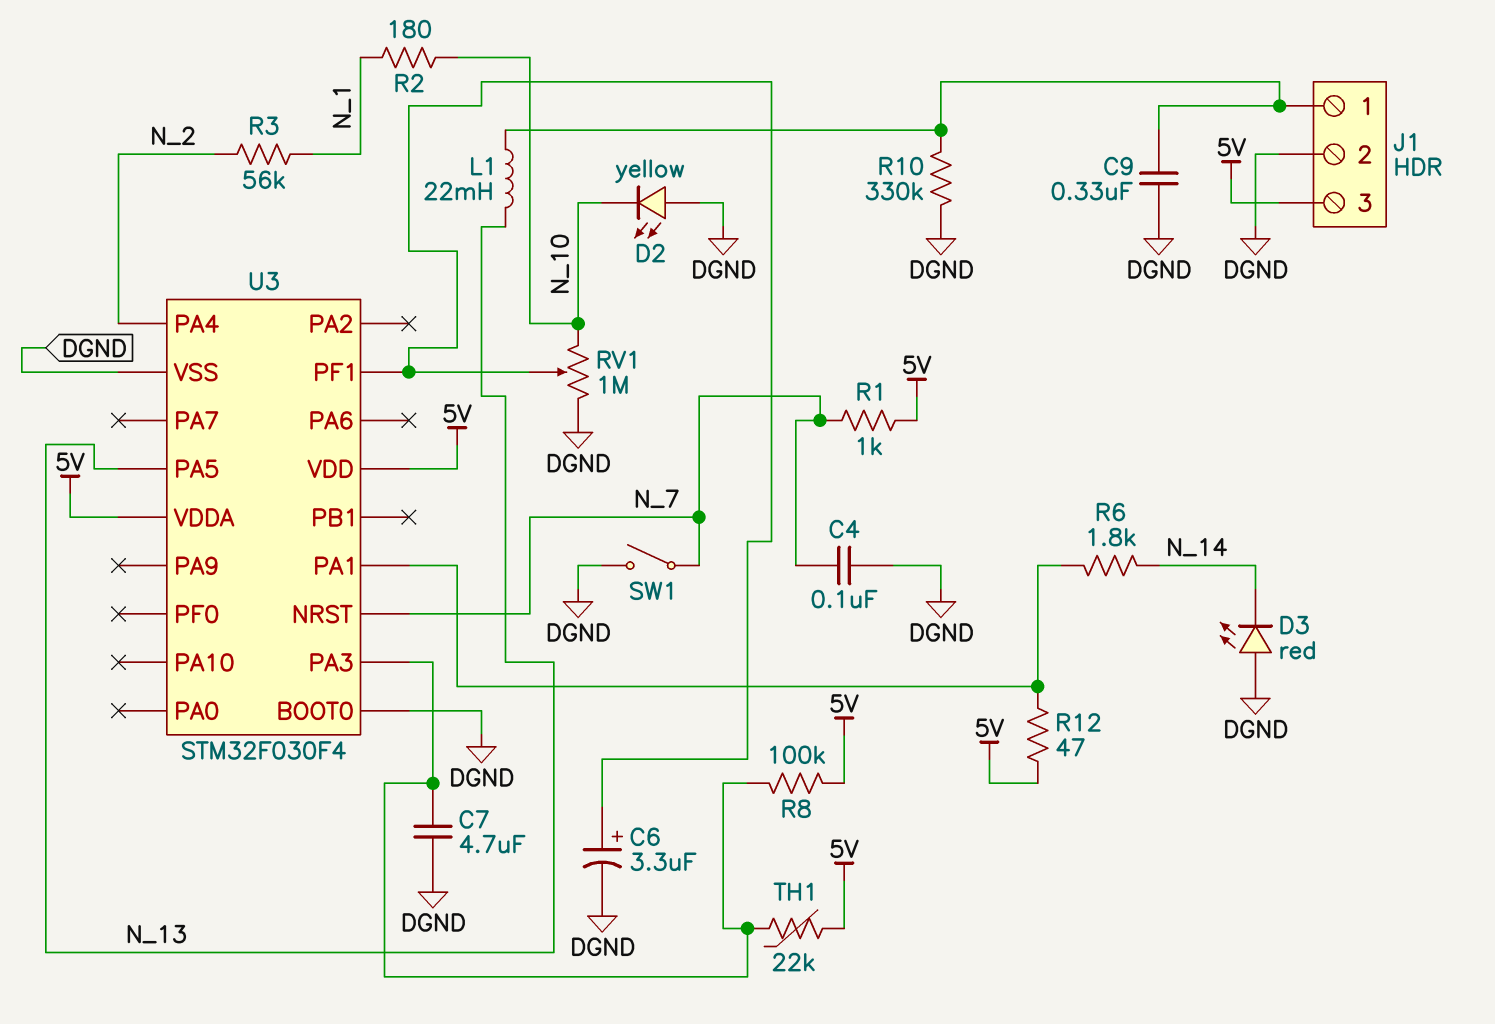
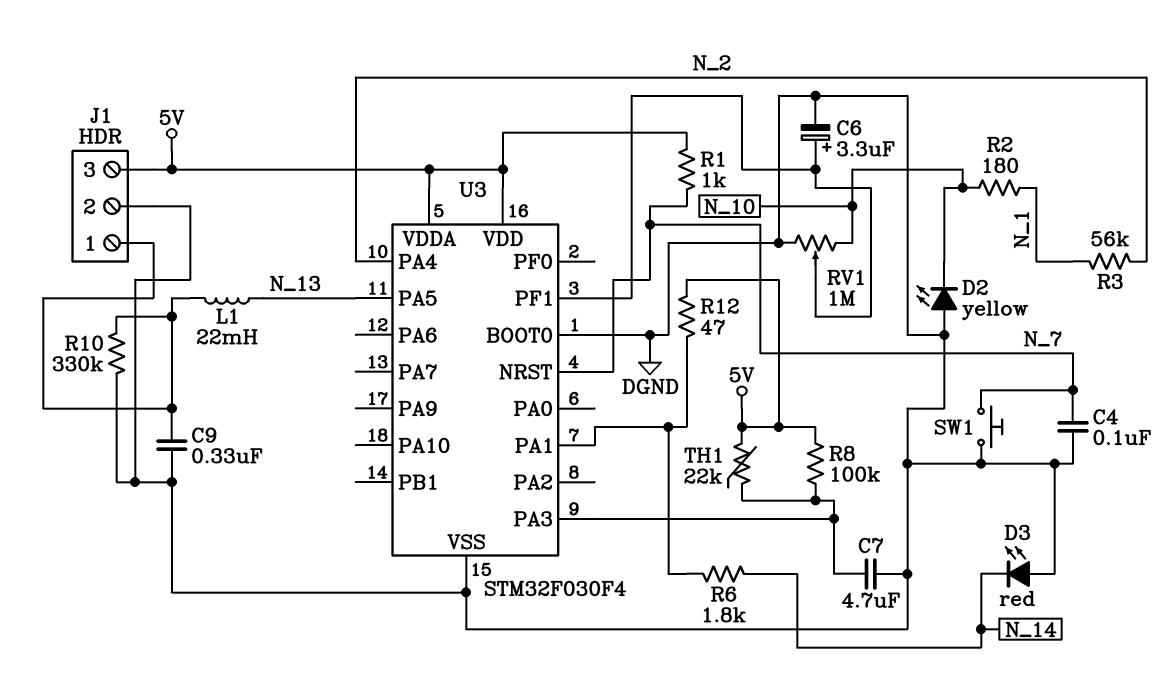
SW1: switch (DGND, N_7) -> button (DGND, N_7)

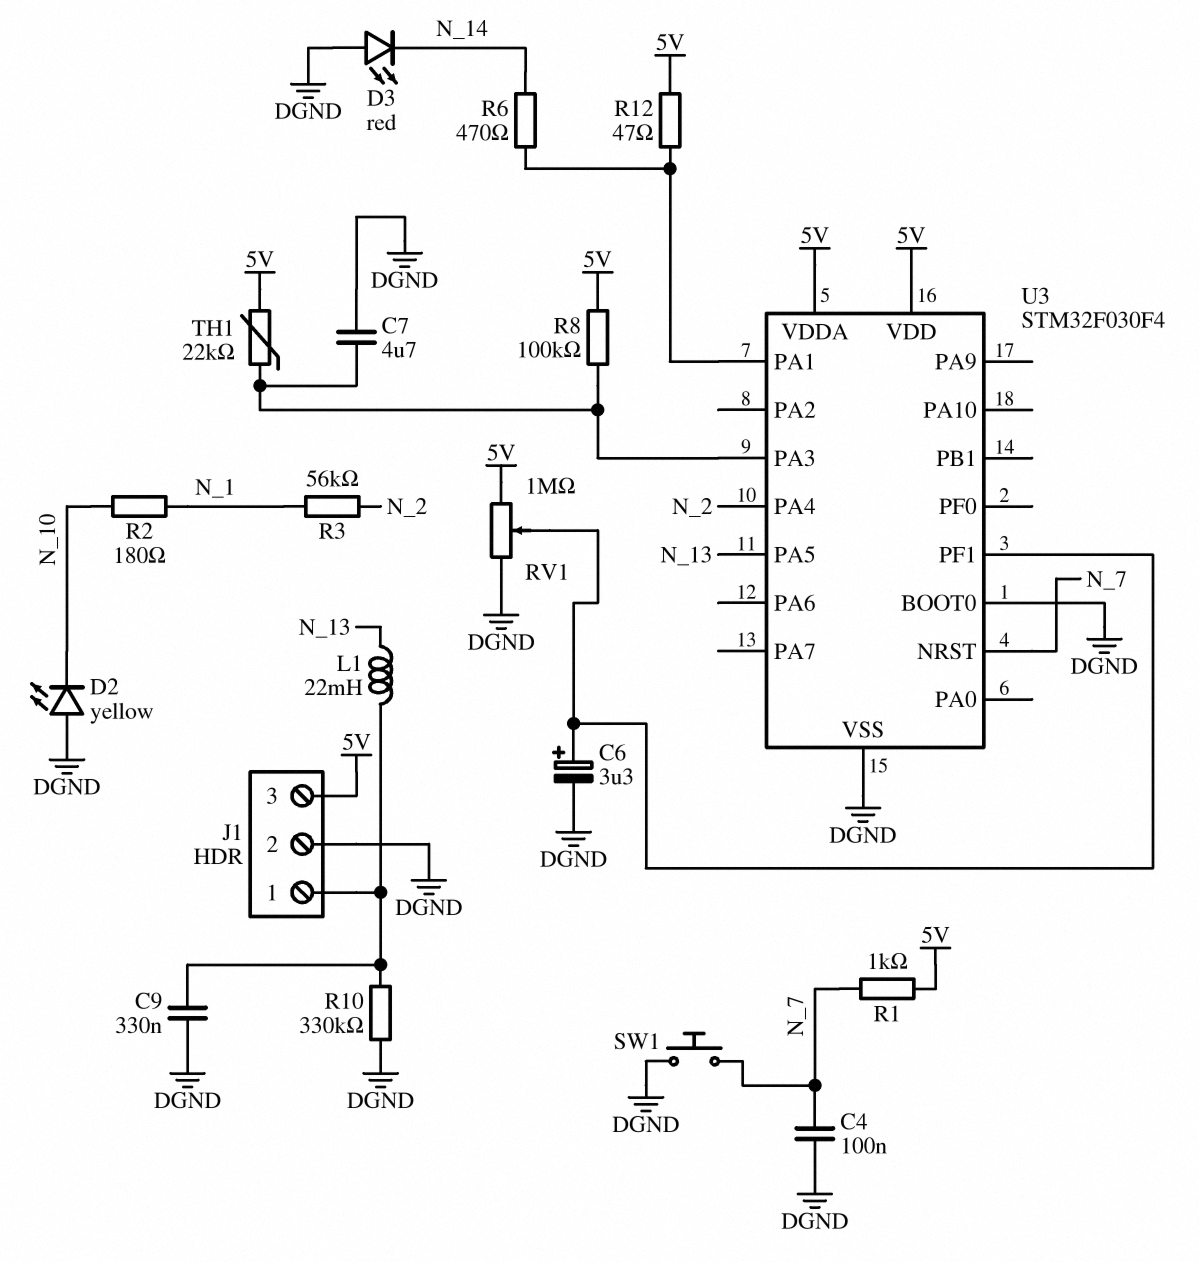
R6: 1.8k (N_14, U3/PA1) -> 470 (N_14, U3/PA1)
RV1: 1M (DGND, N_10, wiper U3/PF1) -> 1M (5V, DGND, wiper U3/PF1)

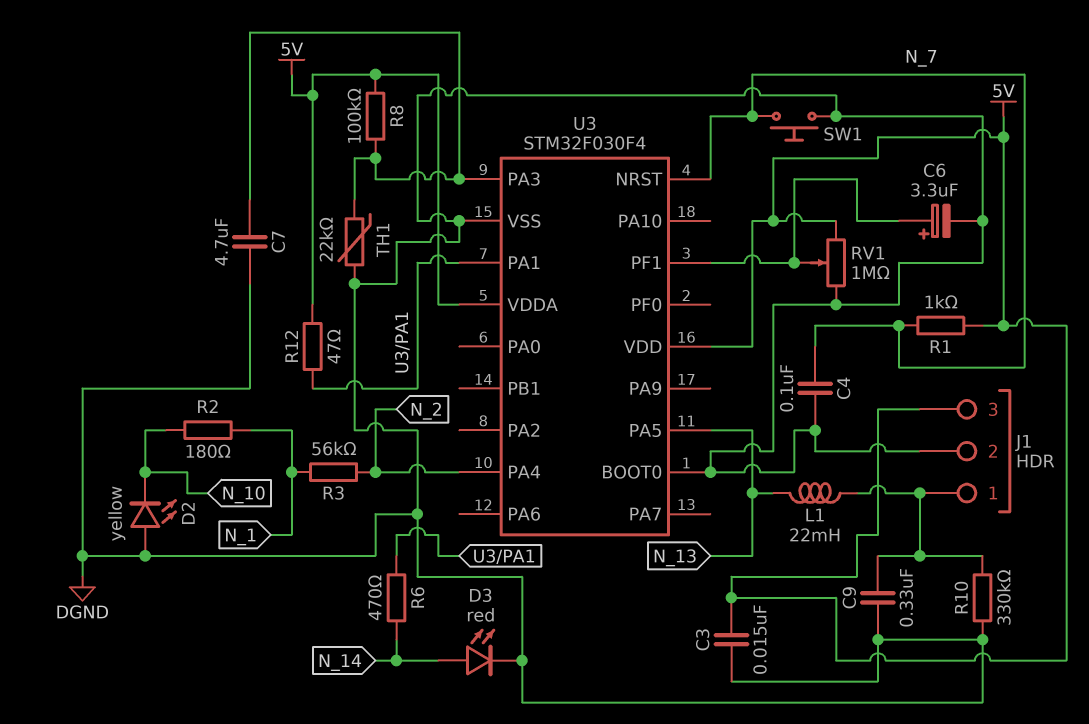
C3: none -> 15nF (5V, DGND)
D3: LED red (A DGND, K N_14) -> LED red (A N_14, K DGND)
TH1: 22k (5V, U3/PA3) -> 22k (DGND, U3/PA3)

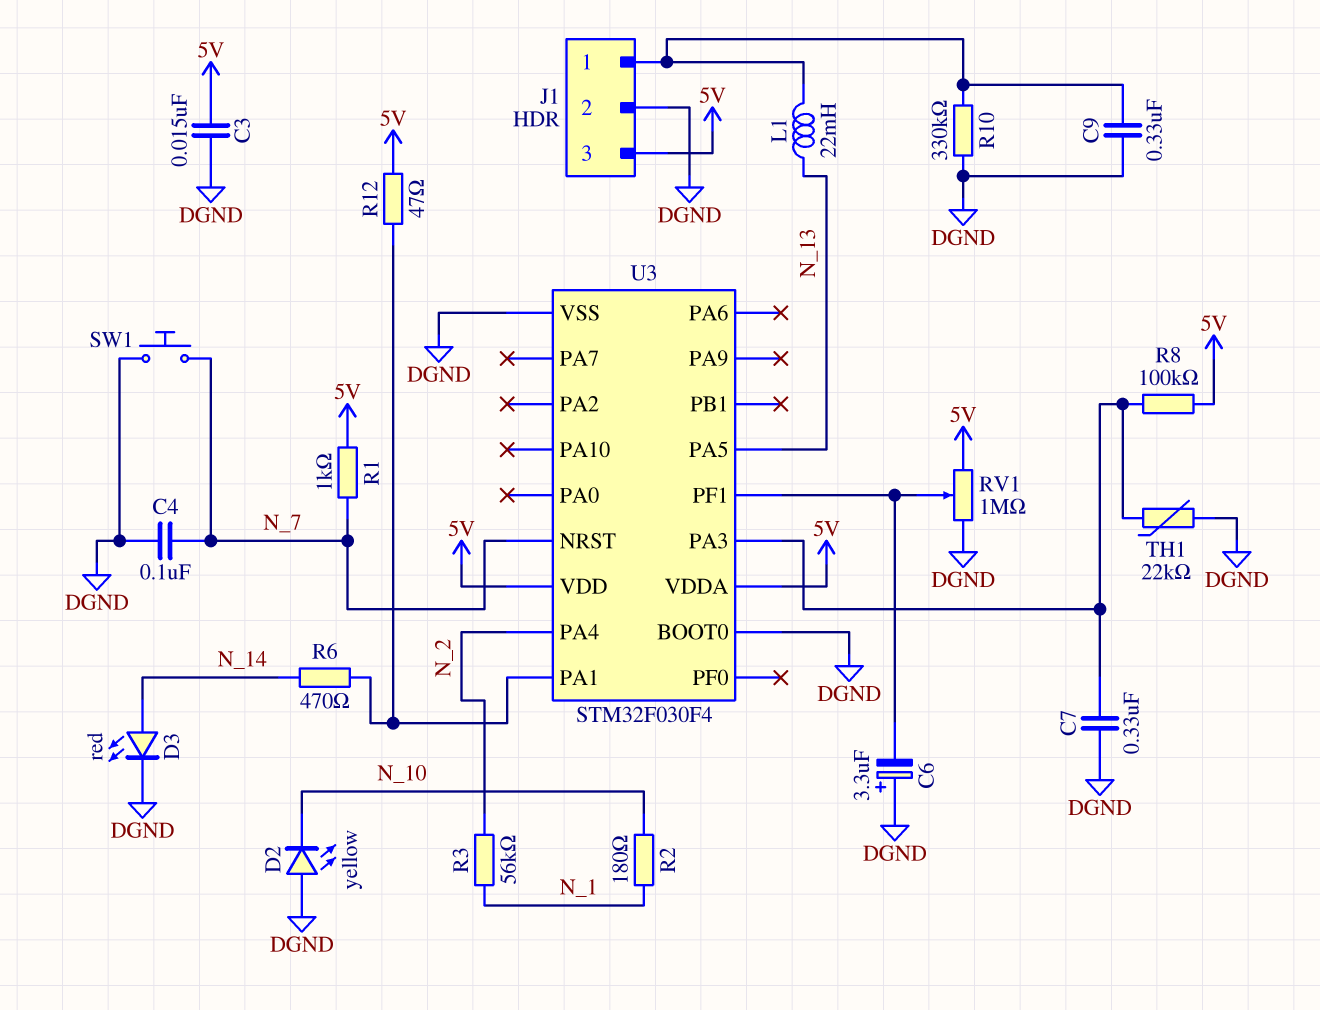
C6: 3.3uF (plus U3/PF1, minus DGND) -> 3.3uF (plus DGND, minus U3/PF1)
C7: 4.7uF (DGND, U3/PA3) -> 330nF (DGND, U3/PA3)

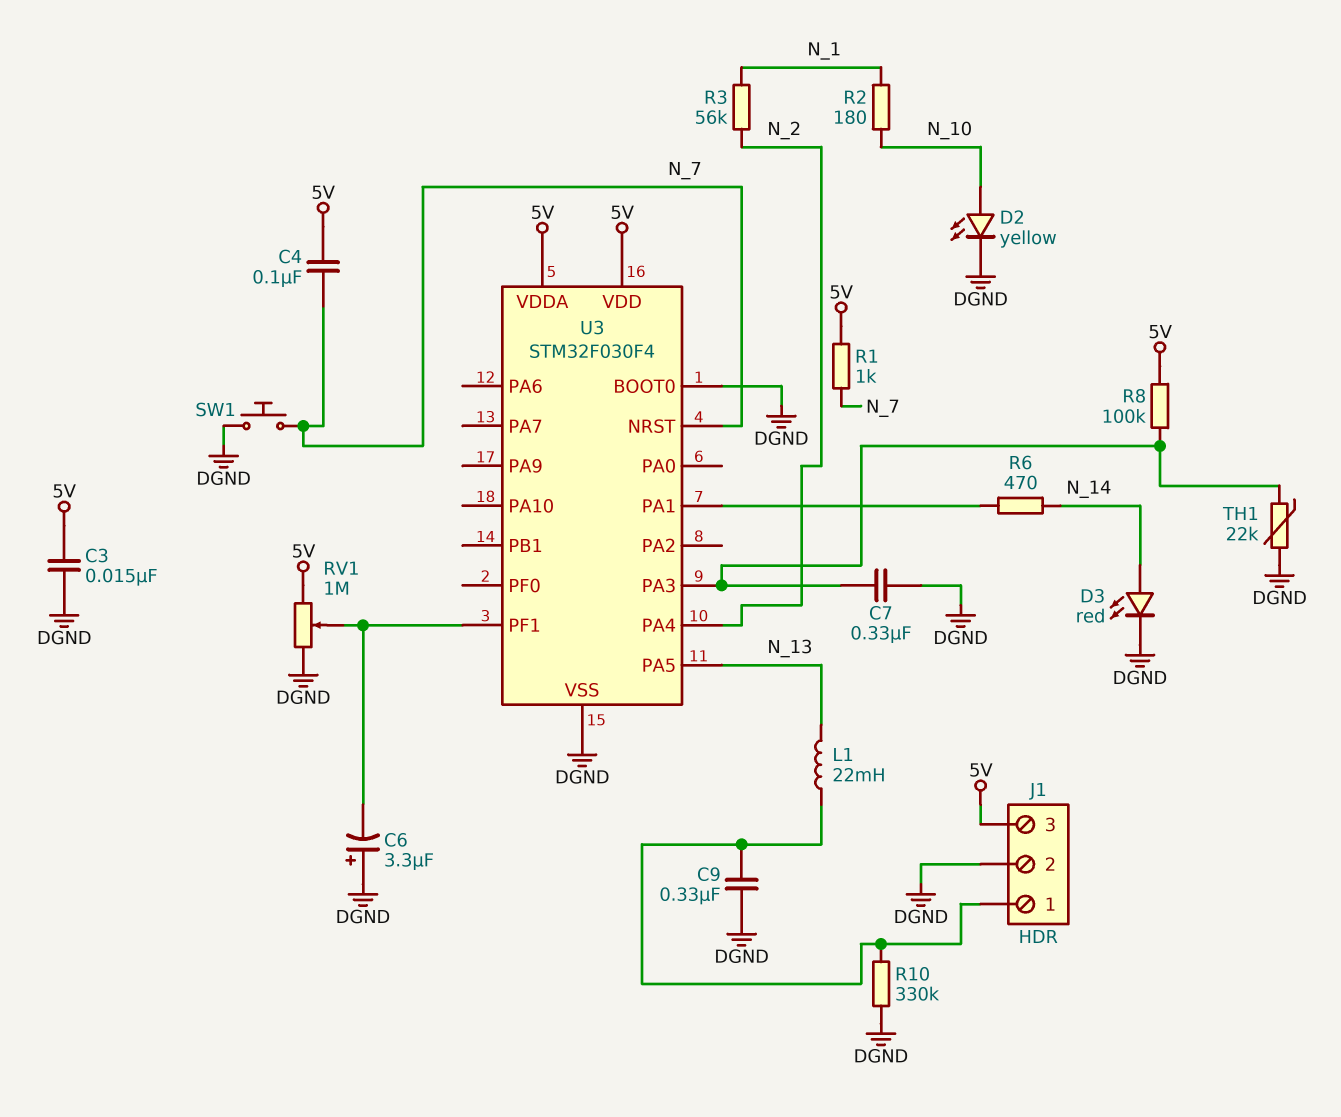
C4: 100nF (DGND, N_7) -> 100nF (5V, N_7)
D2: LED yellow (A DGND, K N_10) -> LED yellow (A N_10, K DGND)
R12: 47 (5V, U3/PA1) -> none

